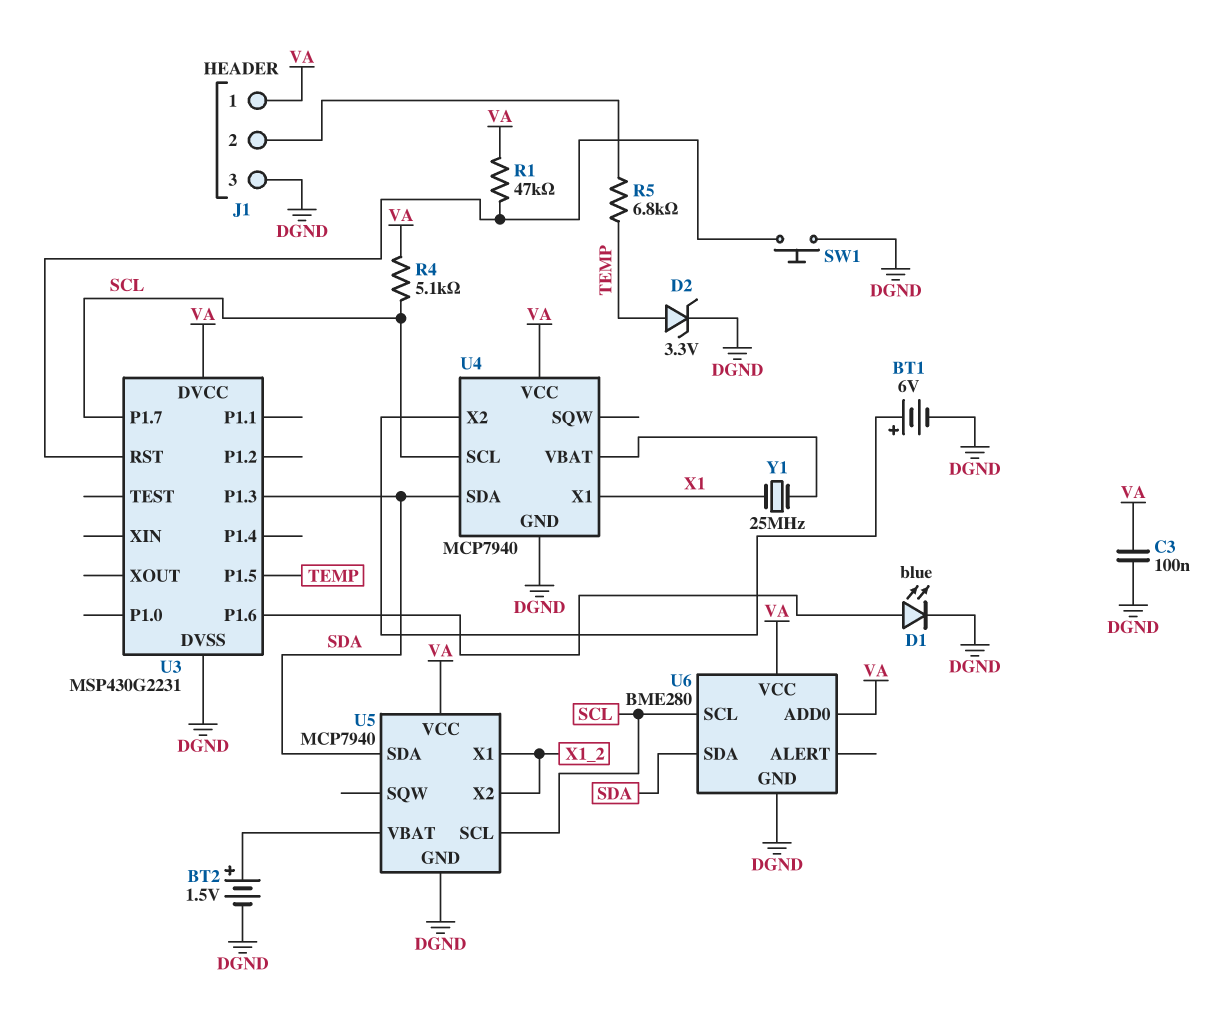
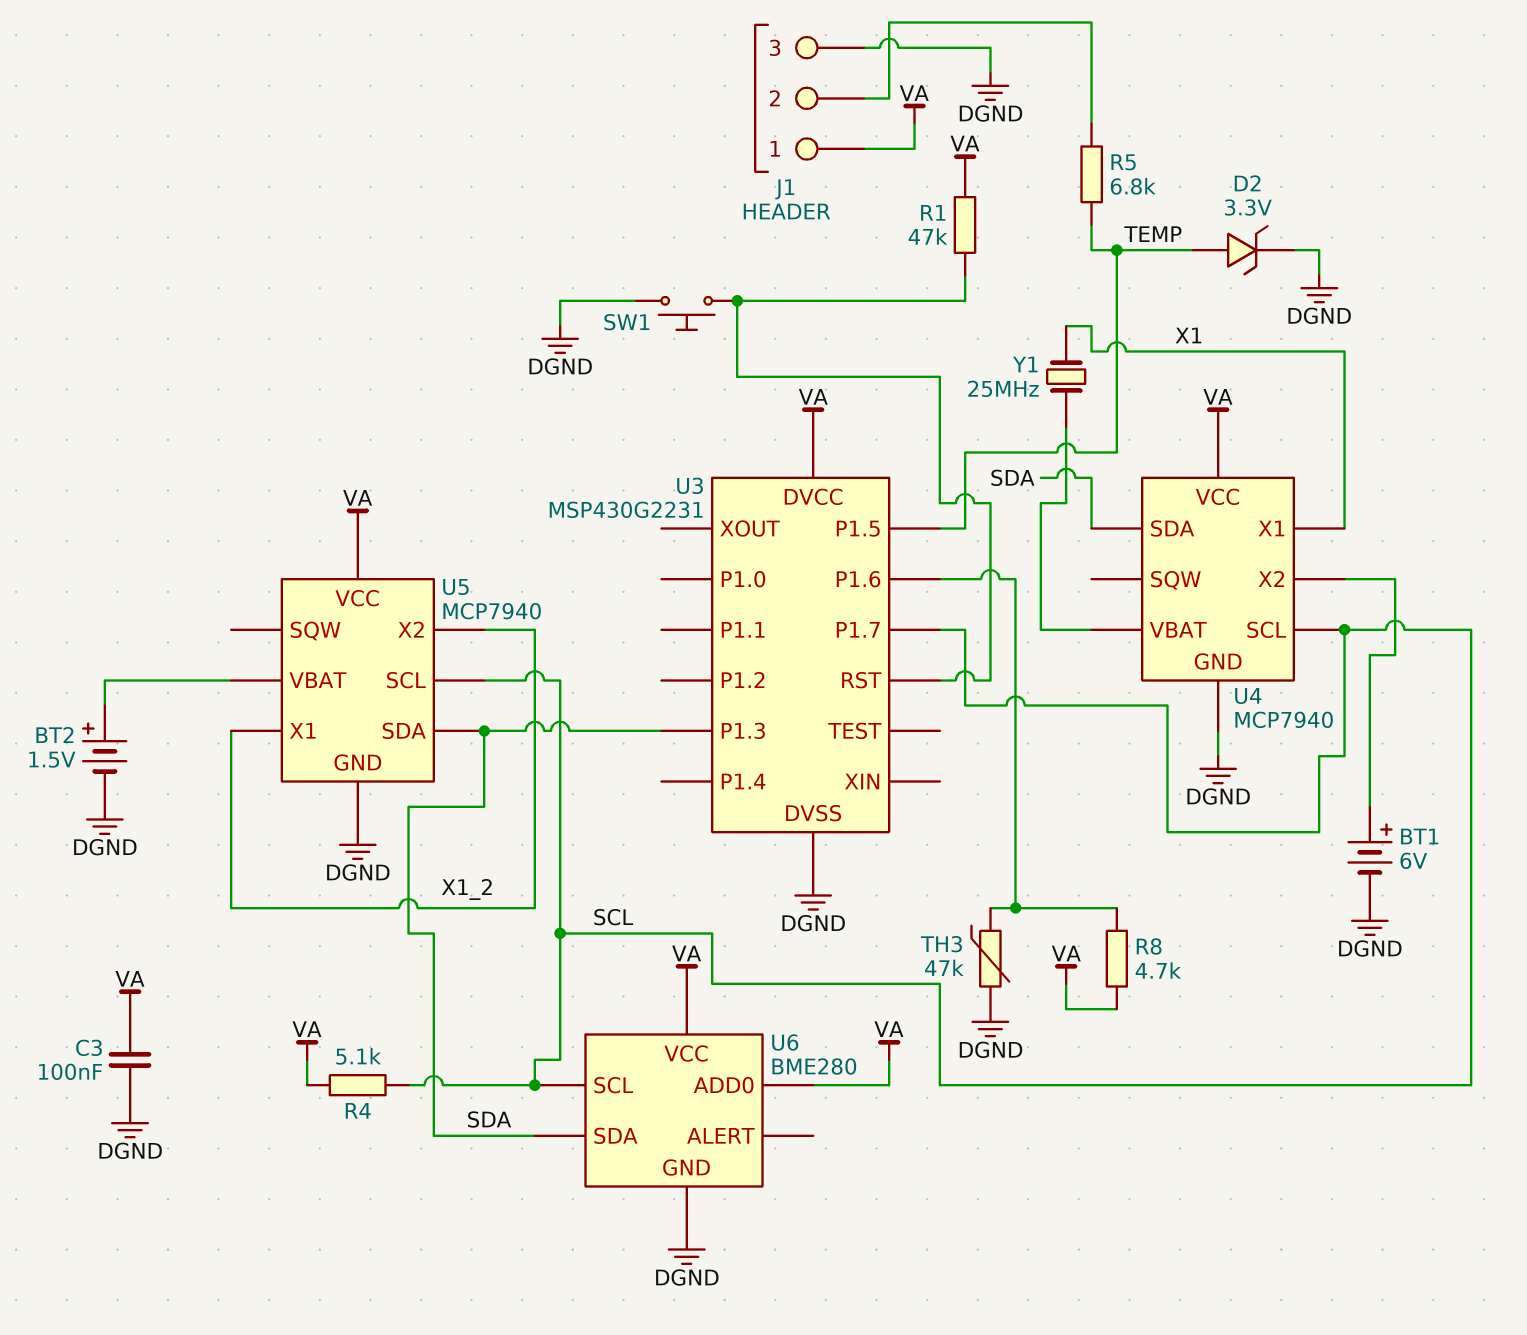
D1: LED blue (A U3/P1.6, K DGND) -> none
R8: none -> 4.7k (U3/P1.6, VA)
TH3: none -> 47k (DGND, U3/P1.6)

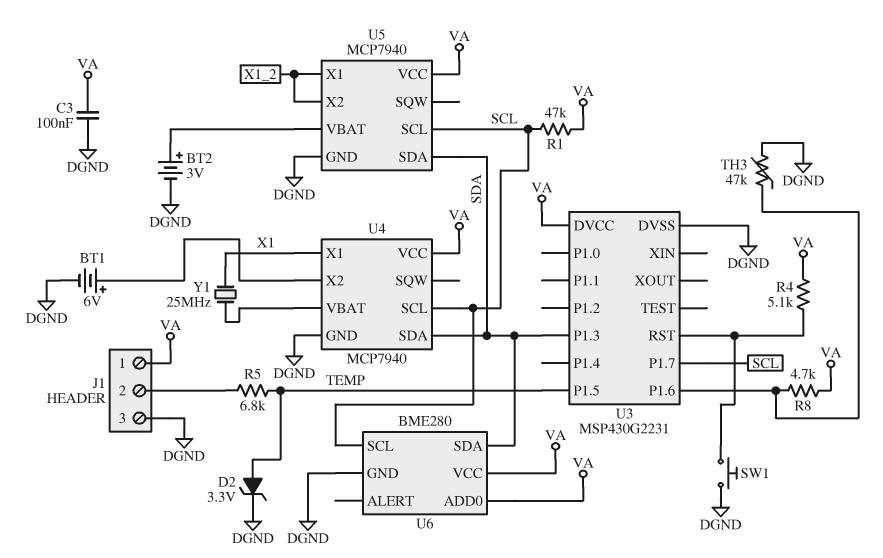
BT2: 1.5V (plus U5/VBAT, minus DGND) -> 3V (plus U5/VBAT, minus DGND)
R1: 47k (U3/RST, VA) -> 47k (SCL, VA)
R4: 5.1k (SCL, VA) -> 5.1k (U3/RST, VA)

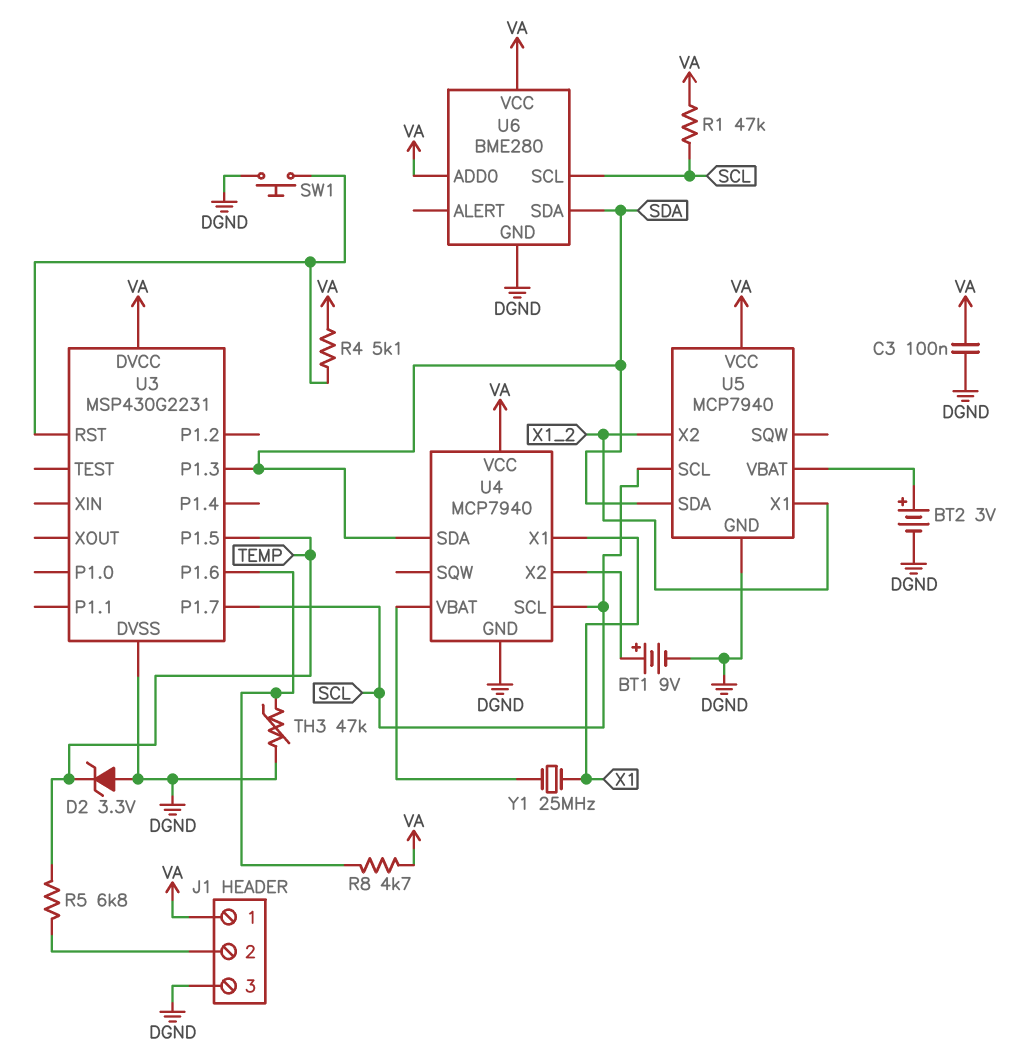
BT1: 6V (plus U4/X2, minus DGND) -> 9V (plus U4/X2, minus DGND)
D2: zener 3.3V (A TEMP, K DGND) -> zener 3.3V (A DGND, K TEMP)

